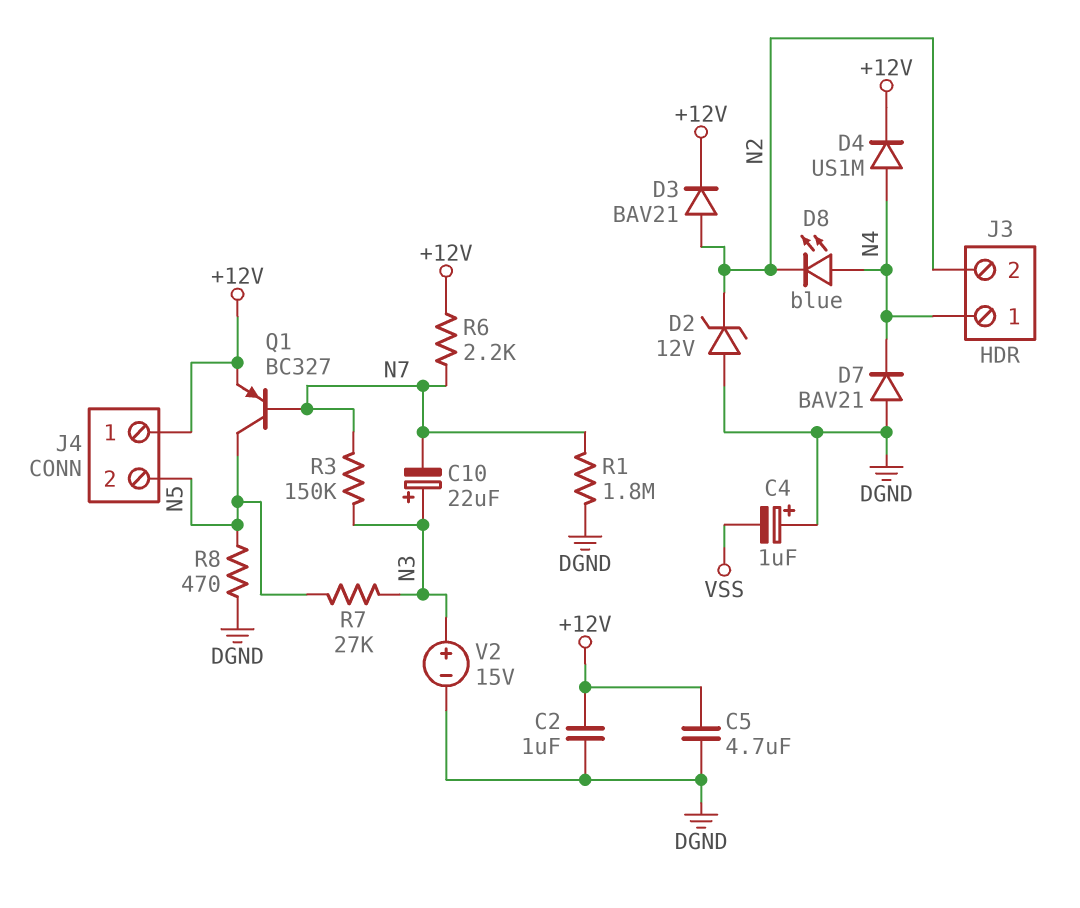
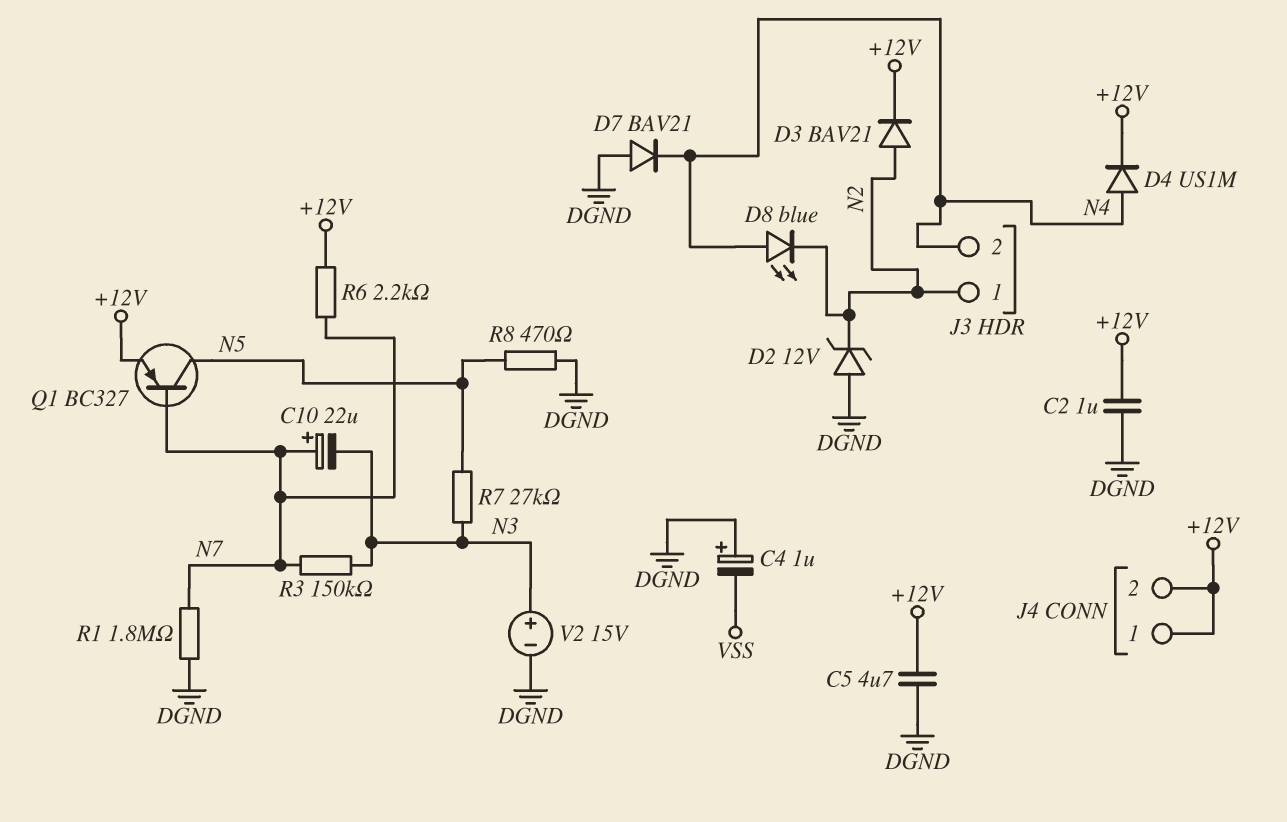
C10: 22uF (plus N3, minus N7) -> 22uF (plus N7, minus N3)
J3 pin 1: N4 -> N2
J3 pin 2: N2 -> N4
J4 pin 2: N5 -> +12V

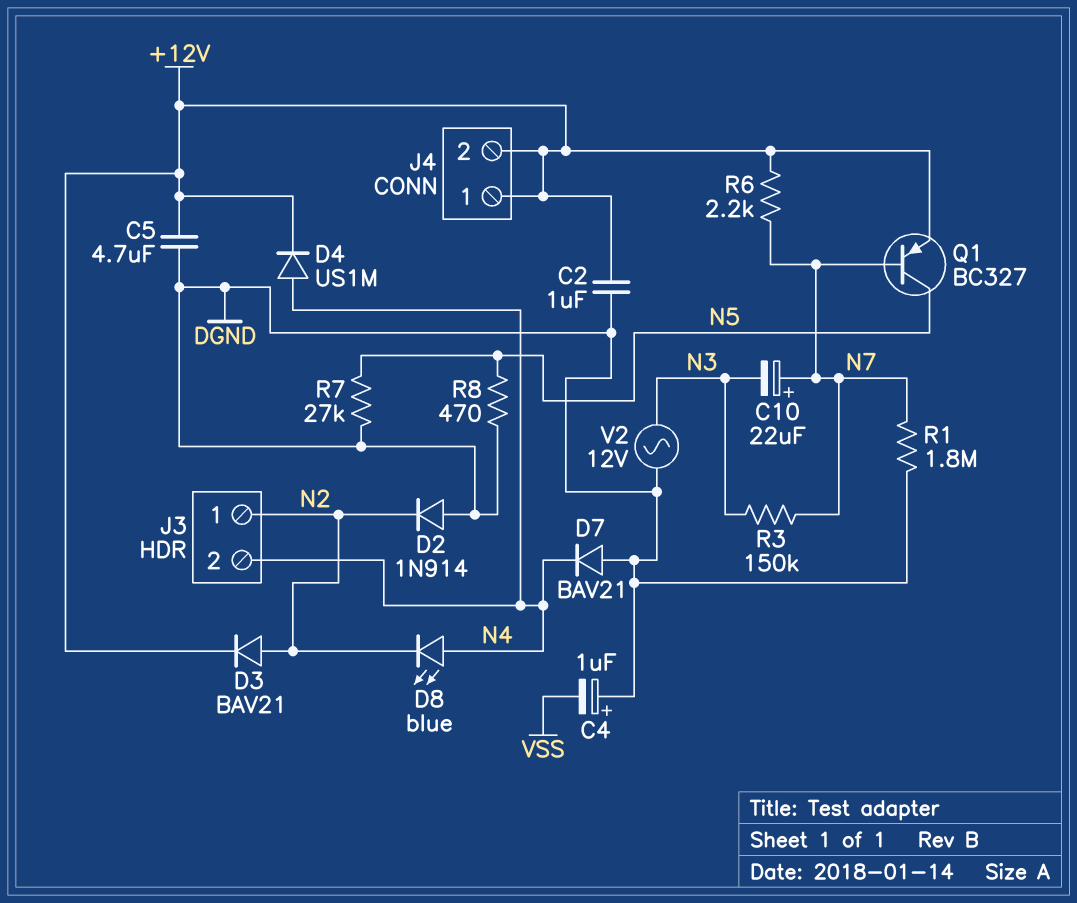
D2: zener 12V (A DGND, K N2) -> diode 1N914 (A DGND, K N2)
R7: 27k (N3, N5) -> 27k (DGND, N5)
V2: 15V (plus N3, minus DGND) -> AC 12V (DGND, N3)

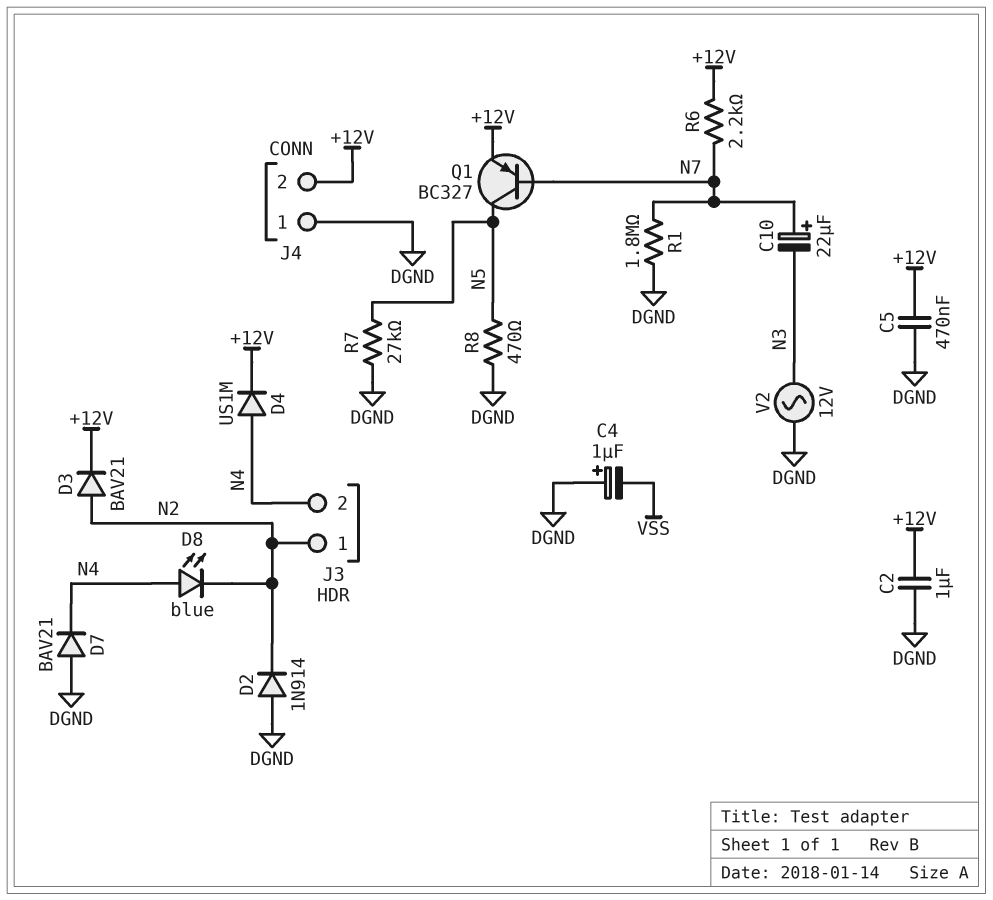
C5: 4.7uF (+12V, DGND) -> 470nF (+12V, DGND)
J4 pin 1: +12V -> DGND
R3: 150k (N3, N7) -> none

